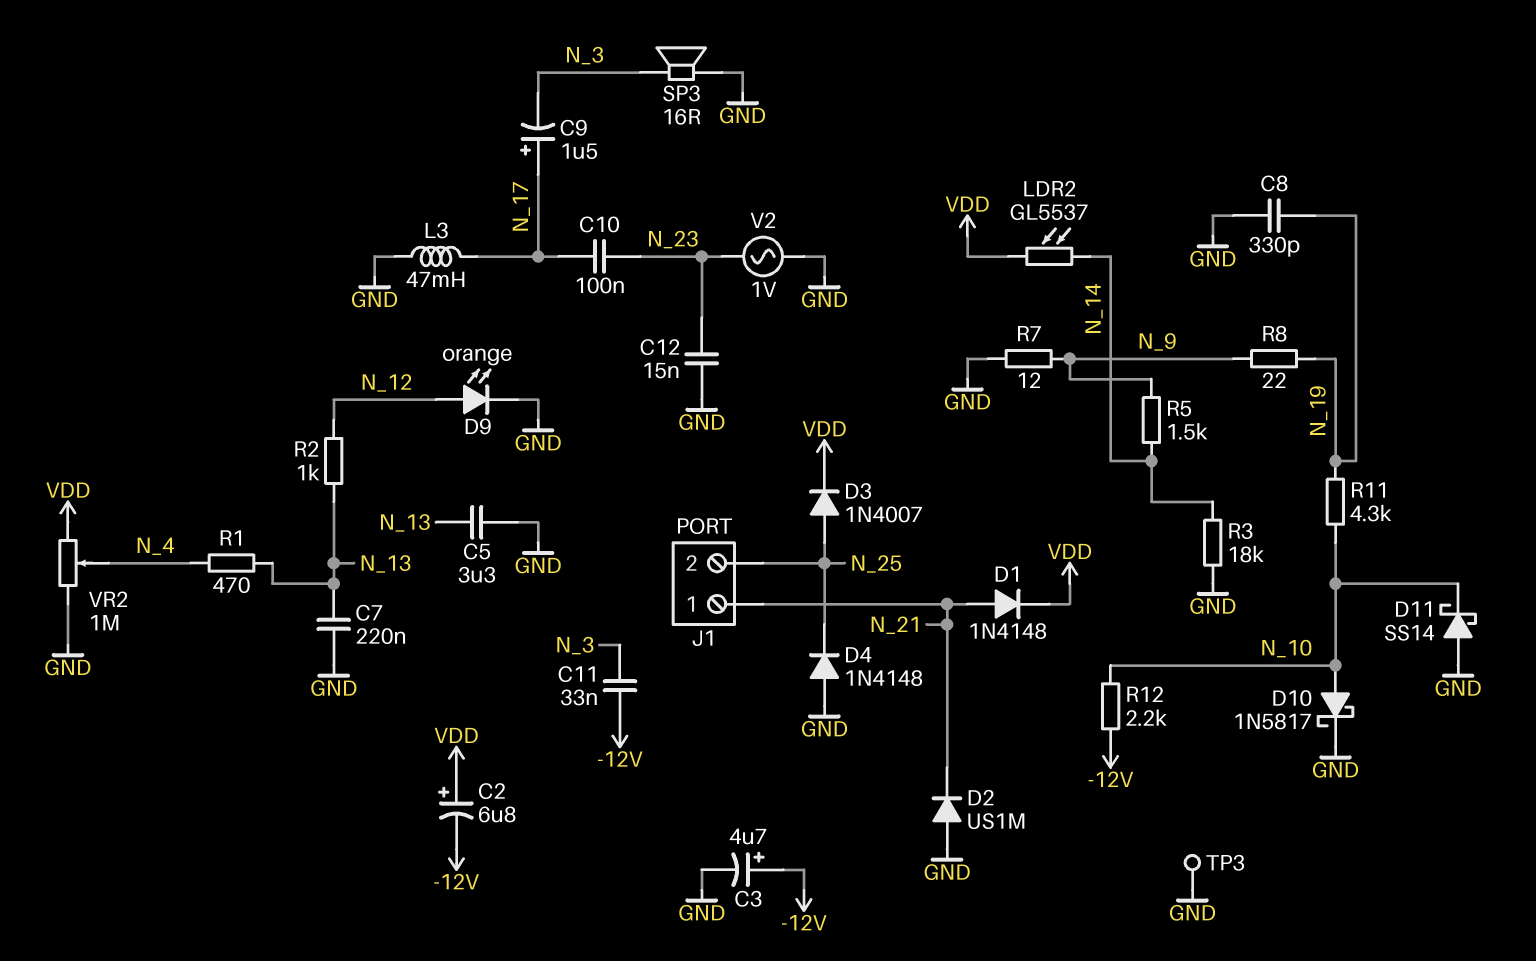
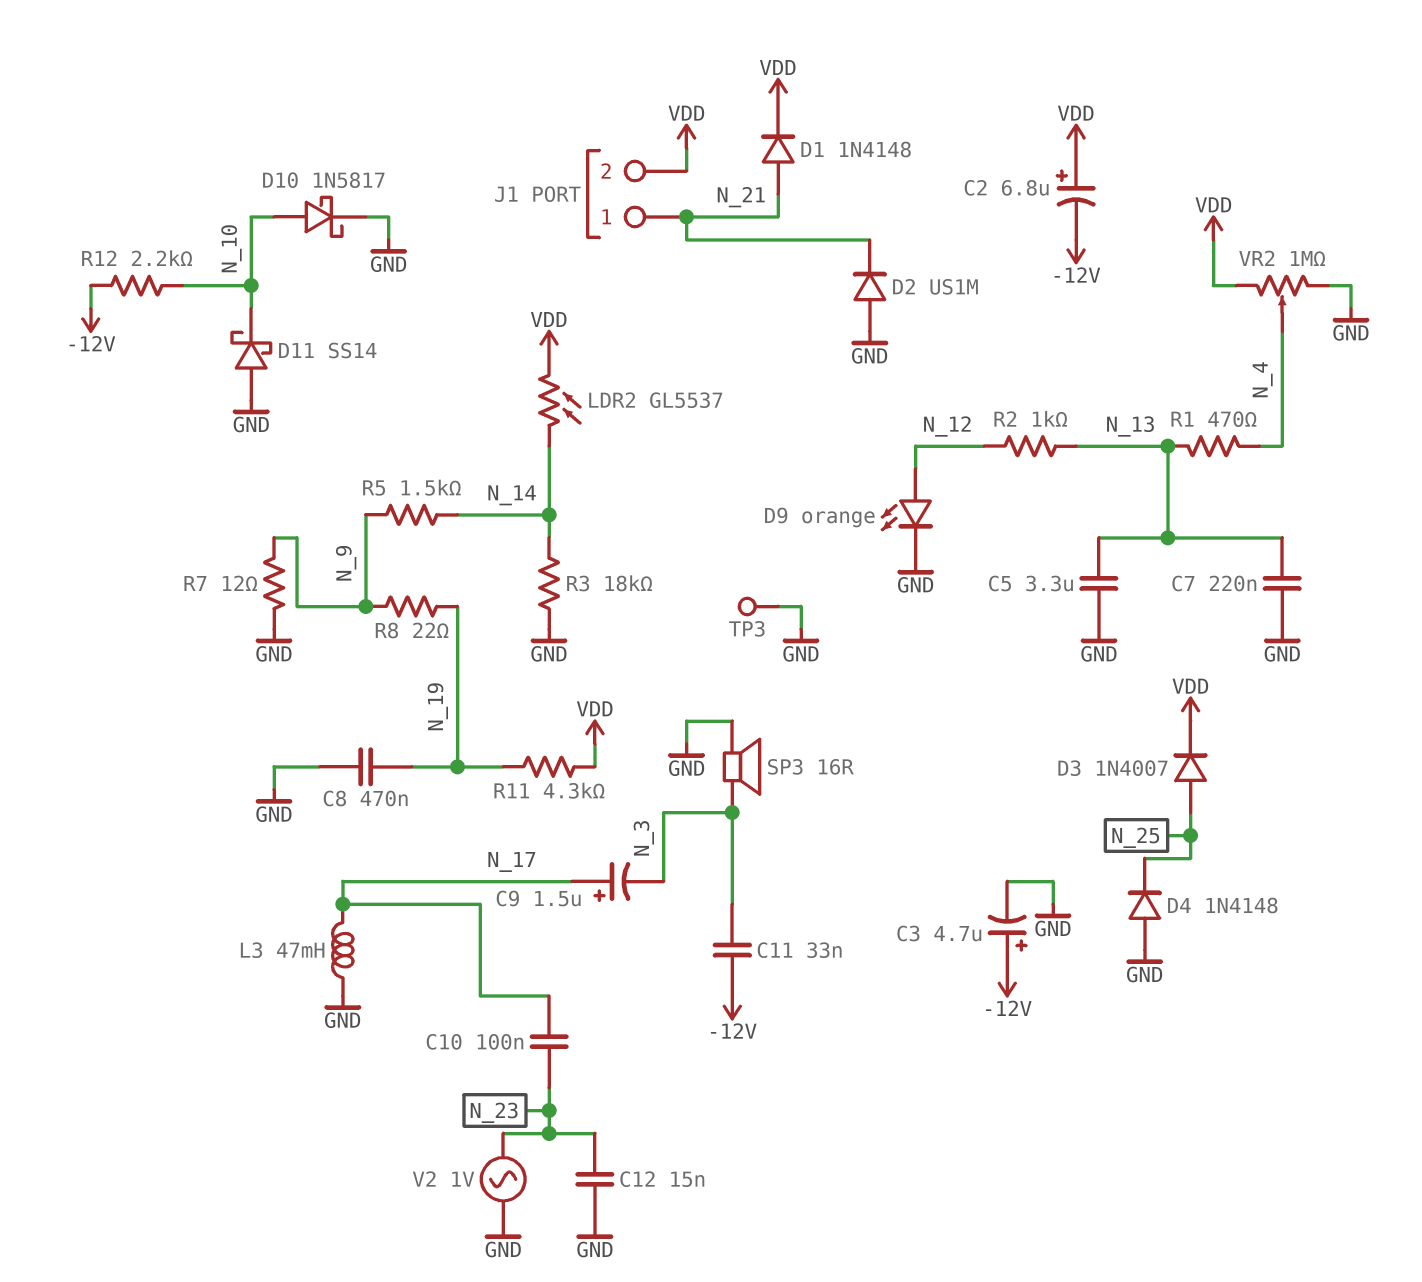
C8: 330pF (GND, N_19) -> 470nF (GND, N_19)
J1 pin 2: N_25 -> VDD
R11: 4.3k (N_10, N_19) -> 4.3k (N_19, VDD)

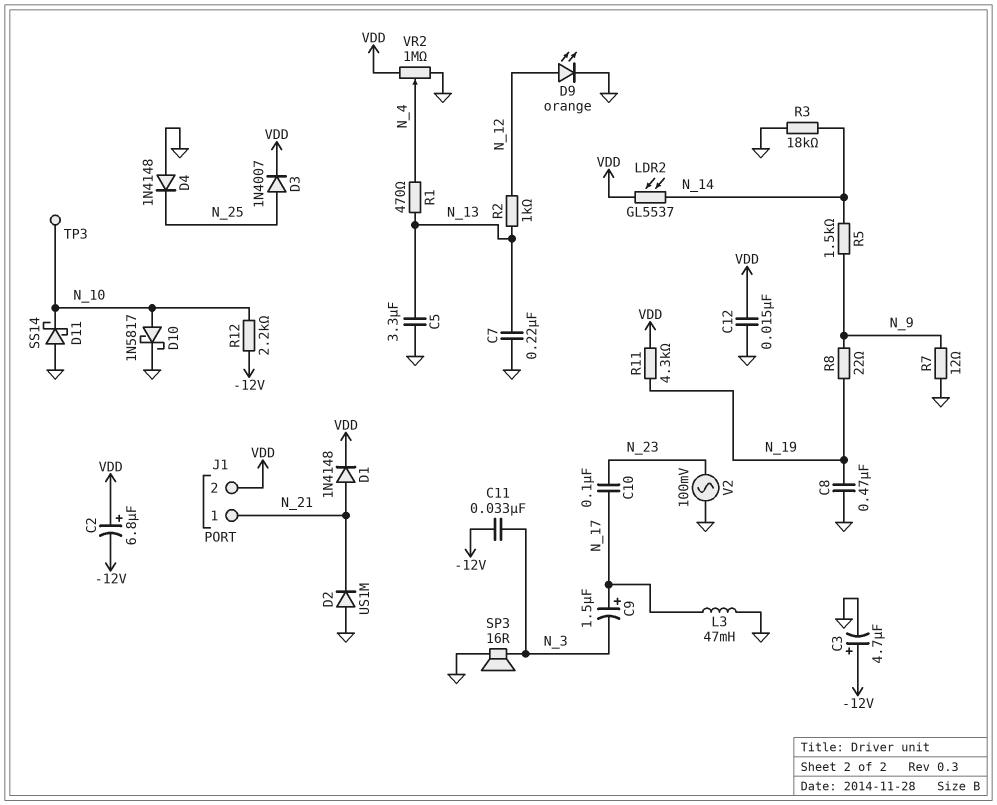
C12: 15nF (GND, N_23) -> 15nF (GND, VDD)
TP3: test point (GND) -> test point (N_10)
V2: AC 1V (GND, N_23) -> AC 100mV (GND, N_23)

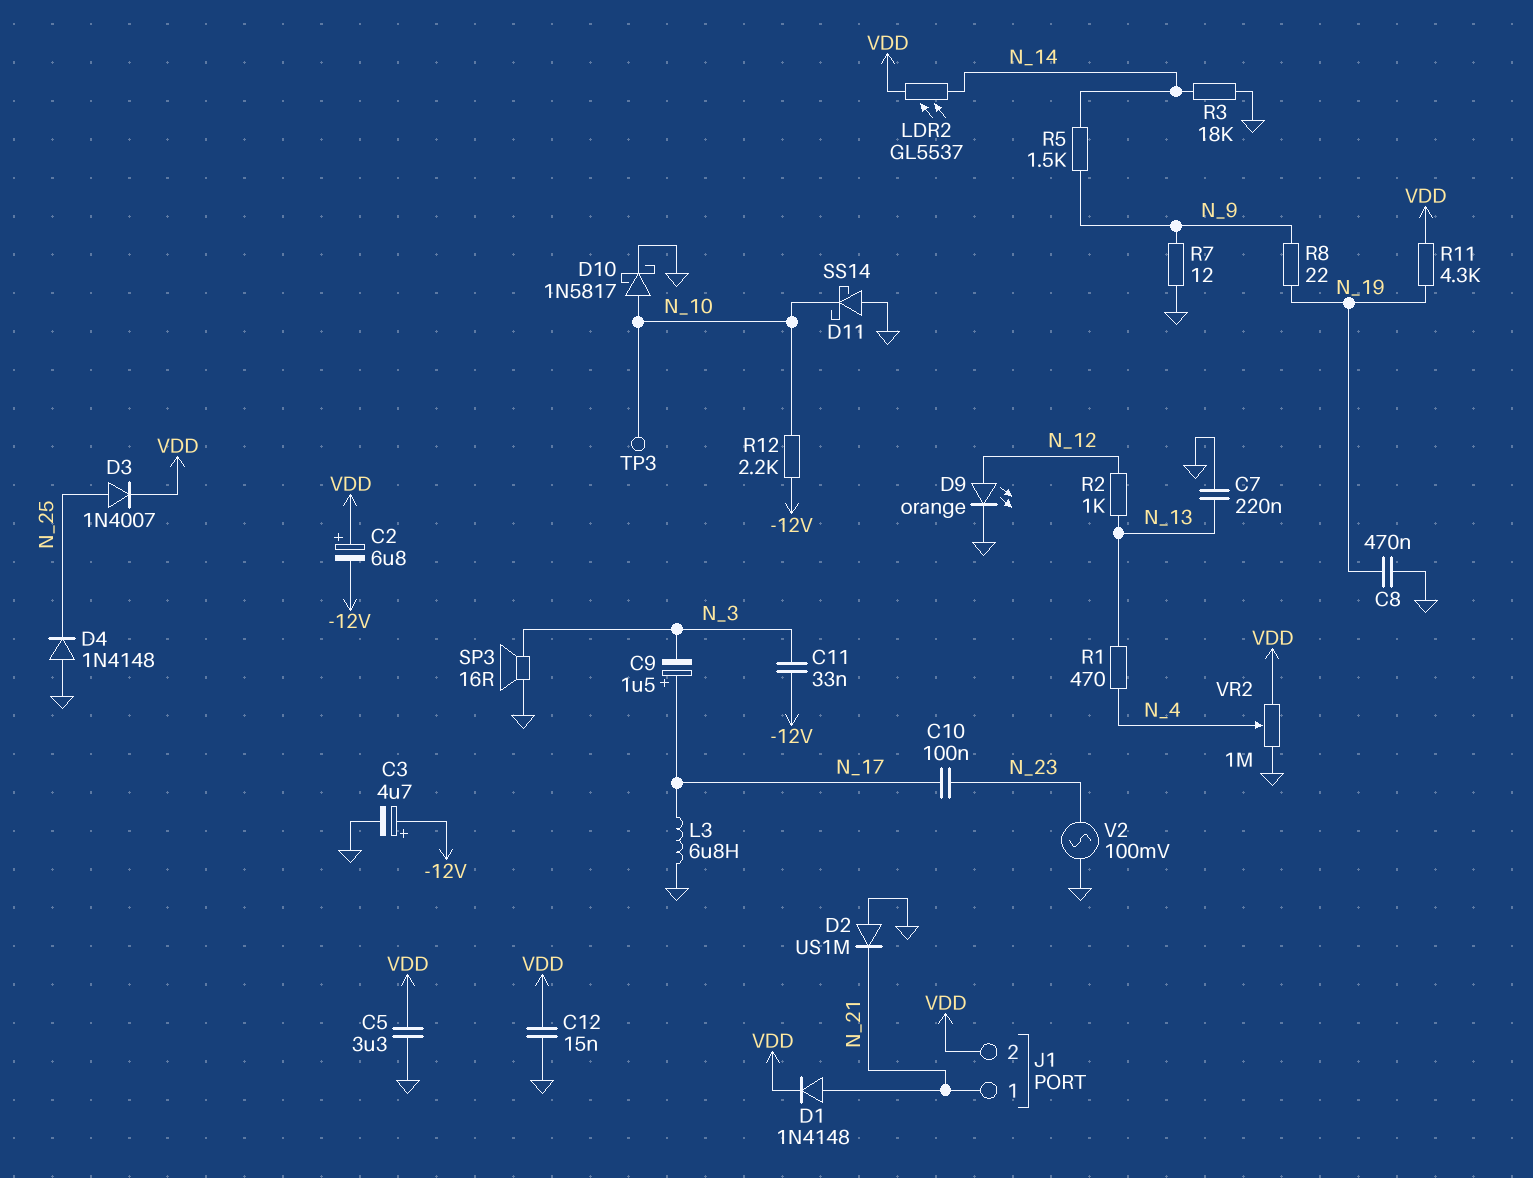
C5: 3.3uF (GND, N_13) -> 3.3uF (GND, VDD)
L3: 47mH (GND, N_17) -> 6.8uH (GND, N_17)

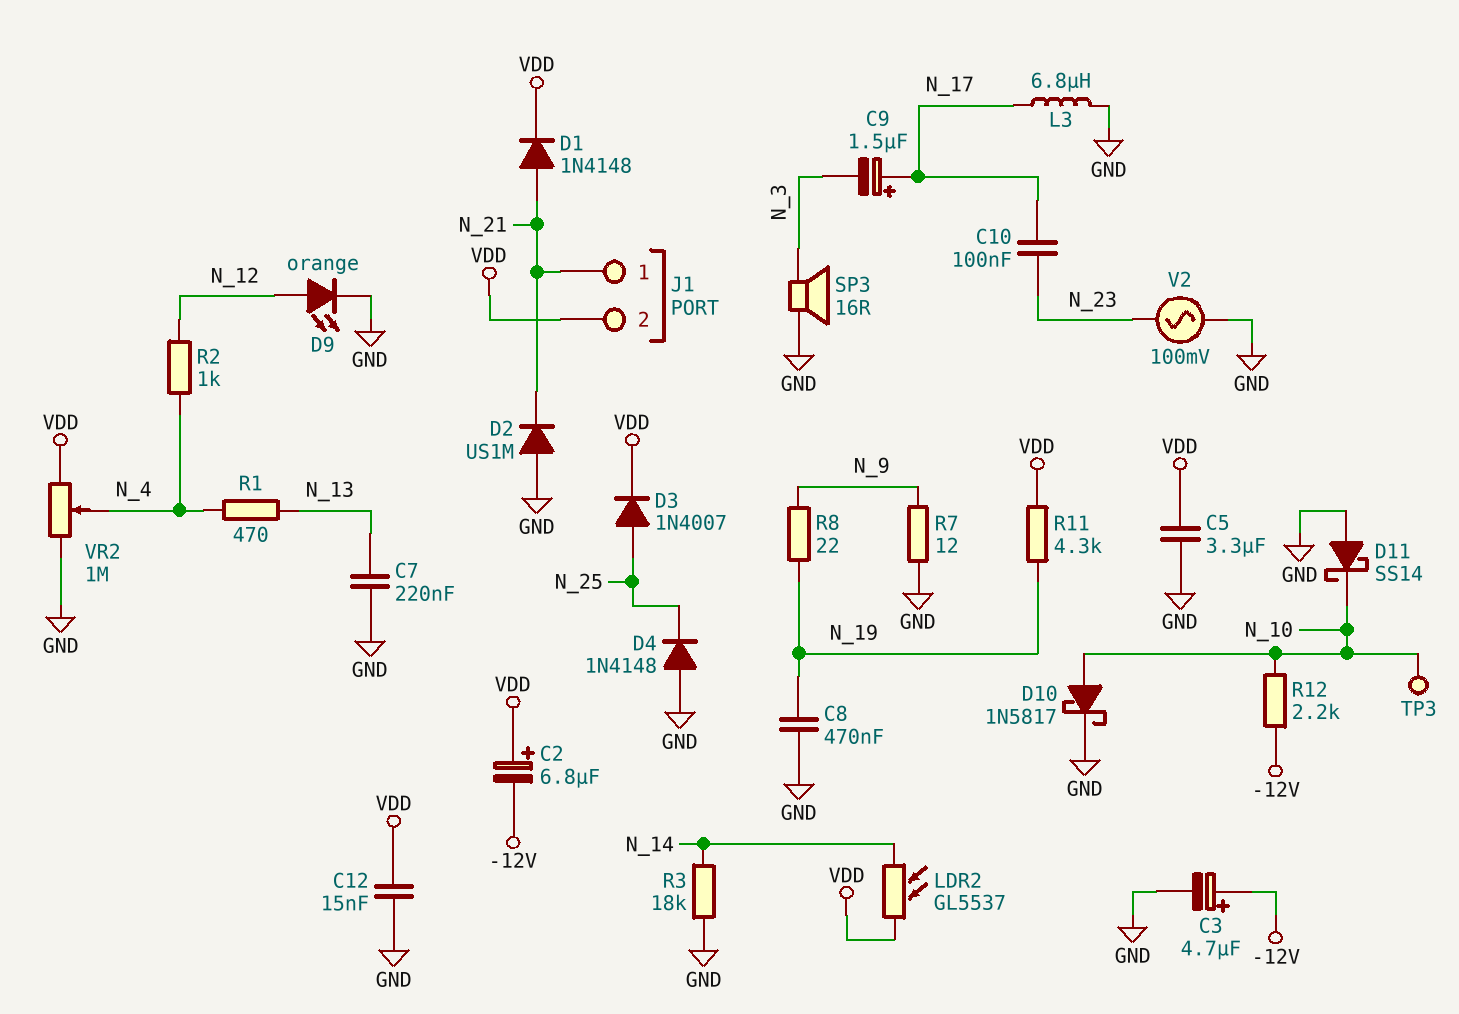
C11: 33nF (-12V, N_3) -> none
R2: 1k (N_12, N_13) -> 1k (N_4, N_12)
R5: 1.5k (N_9, N_14) -> none

